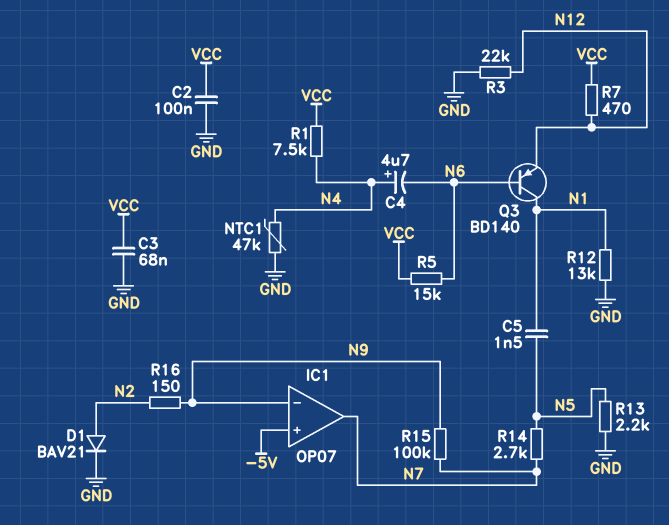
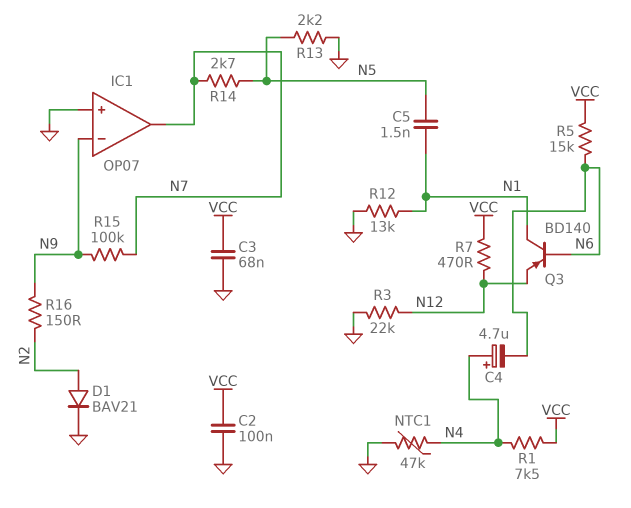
IC1 pin in+: -5V -> GND

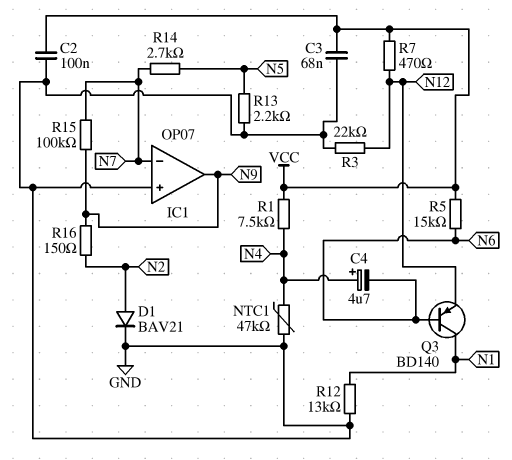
C5: 1.5nF (N1, N5) -> none
IC1 pin in-: N9 -> N7
IC1 pin out: N7 -> N9

